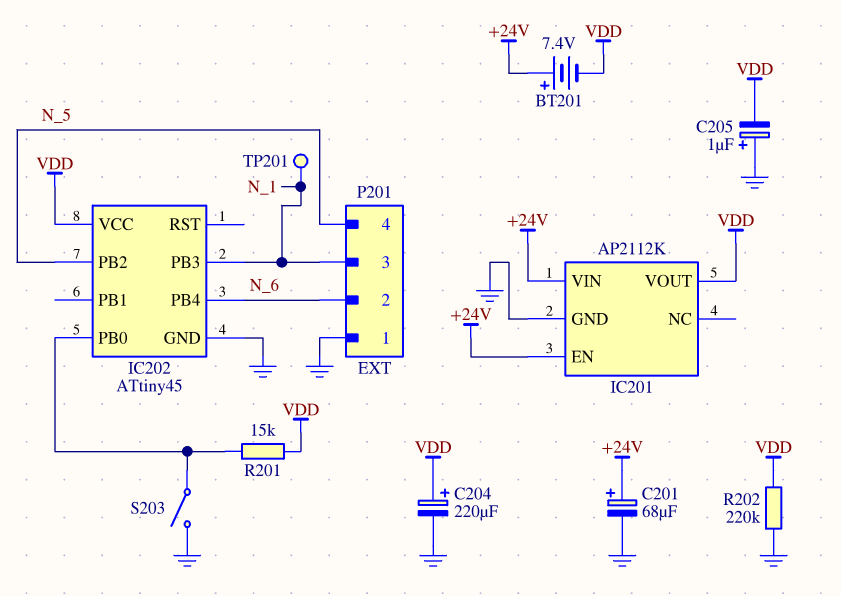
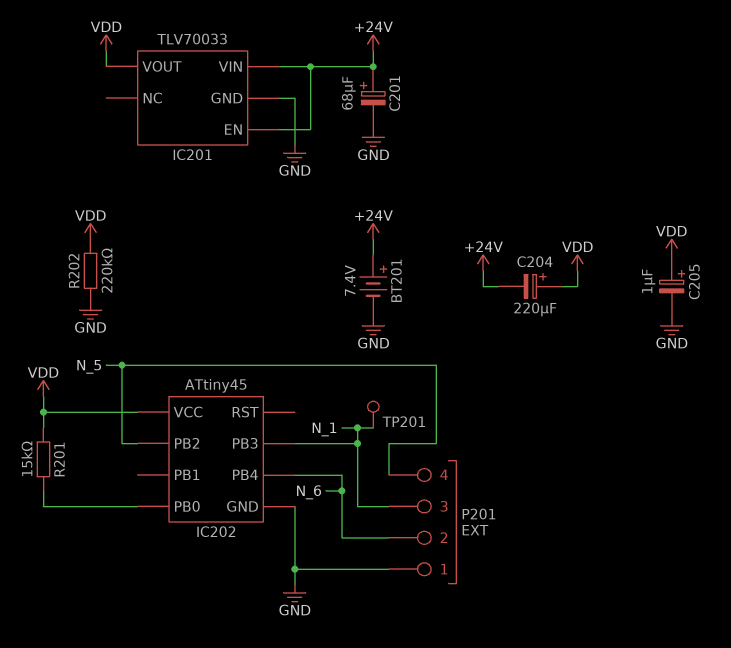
BT201: 7.4V (plus +24V, minus VDD) -> 7.4V (plus +24V, minus GND)
C204: 220uF (plus VDD, minus GND) -> 220uF (plus VDD, minus +24V)
C205: 1uF (plus GND, minus VDD) -> 1uF (plus VDD, minus GND)
IC201: AP2112K -> TLV70033
S203: switch (GND, IC202/PB0) -> none

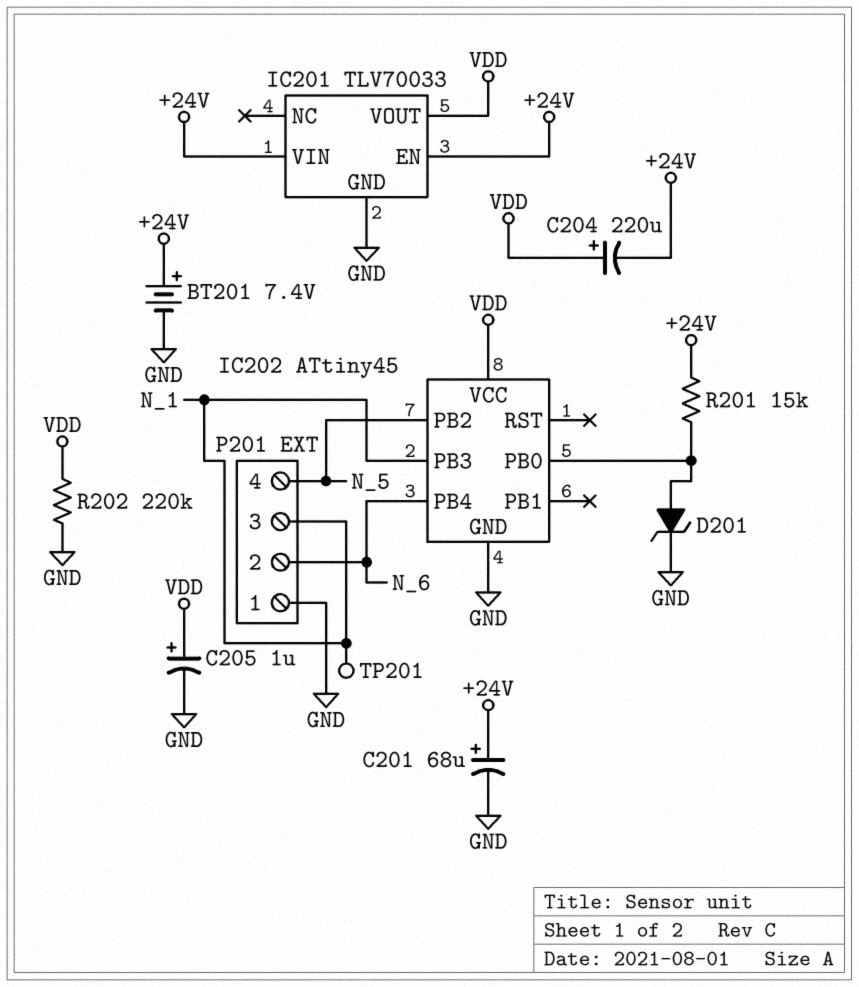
D201: none -> zener (A IC202/PB0, K GND)
R201: 15k (IC202/PB0, VDD) -> 15k (+24V, IC202/PB0)

